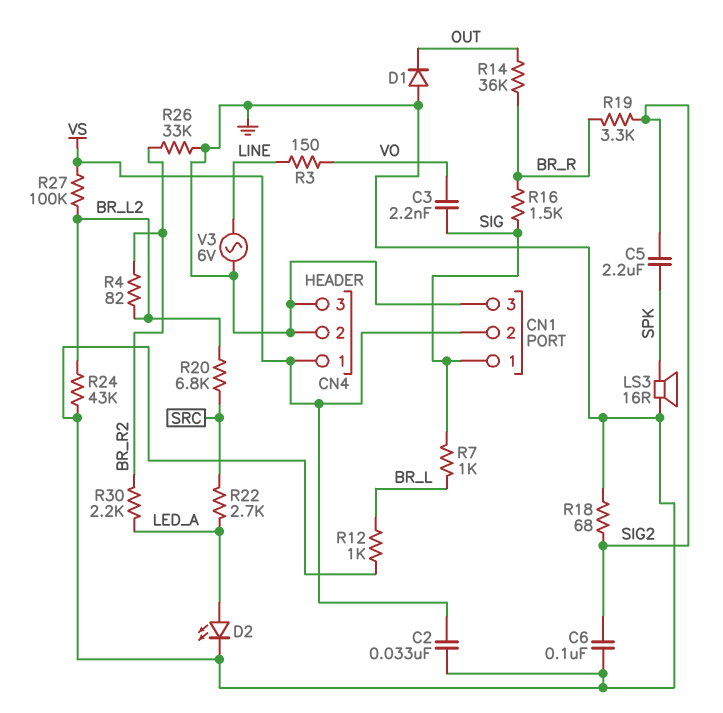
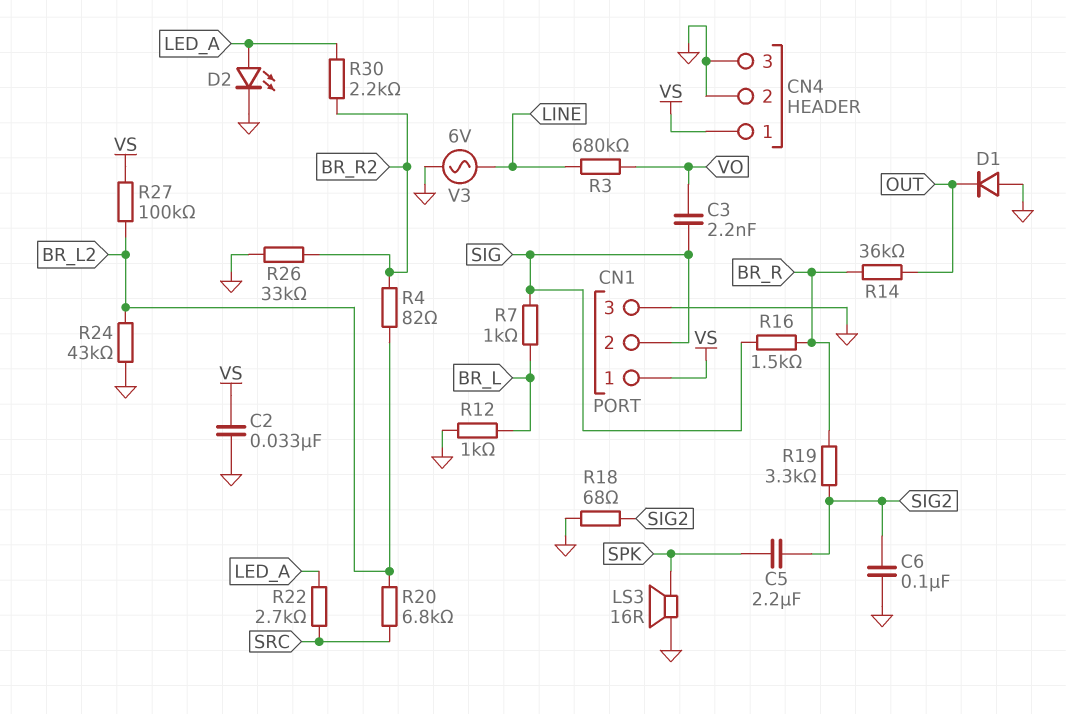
CN1 pin 1: SIG -> VS
CN1 pin 2: VS -> SIG
R3: 150 (LINE, VO) -> 680k (LINE, VO)

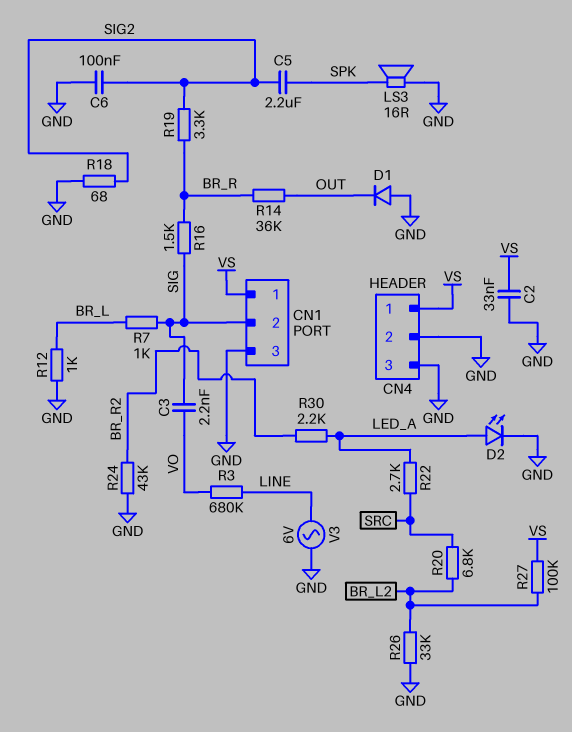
R4: 82 (BR_L2, BR_R2) -> none
R24: 43k (BR_L2, GND) -> 43k (BR_R2, GND)
R26: 33k (BR_R2, GND) -> 33k (BR_L2, GND)

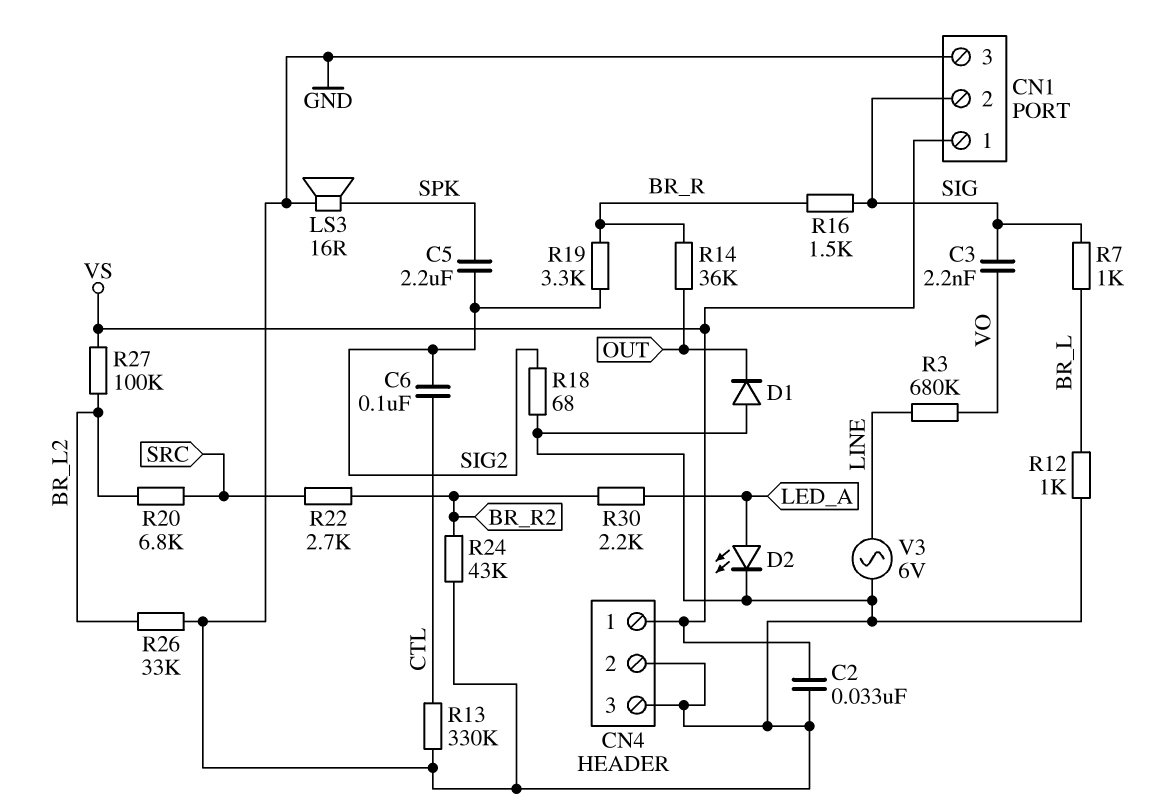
C6: 100nF (GND, SIG2) -> 100nF (CTL, SIG2)
R13: none -> 330k (CTL, GND)
R22: 2.7k (LED_A, SRC) -> 2.7k (BR_R2, SRC)

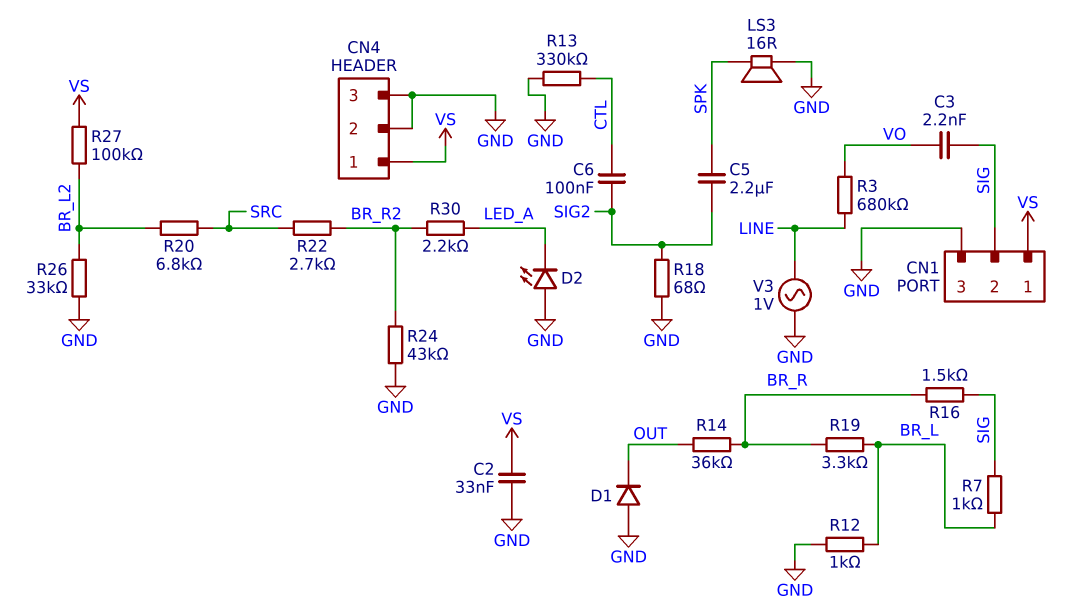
D2: LED (A LED_A, K GND) -> LED (A GND, K LED_A)
R19: 3.3k (BR_R, SIG2) -> 3.3k (BR_L, BR_R)
V3: AC 6V (GND, LINE) -> AC 1V (GND, LINE)

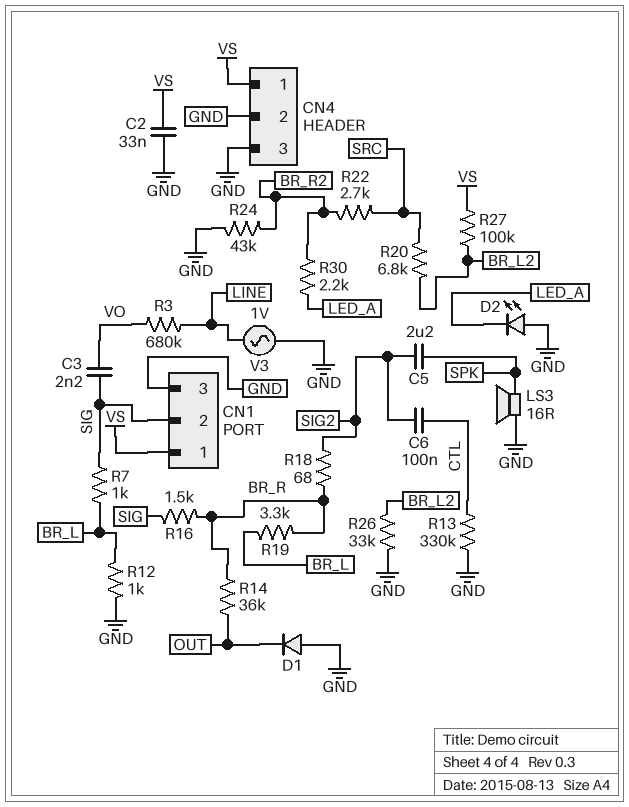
R18: 68 (GND, SIG2) -> 68 (BR_R, SIG2)

